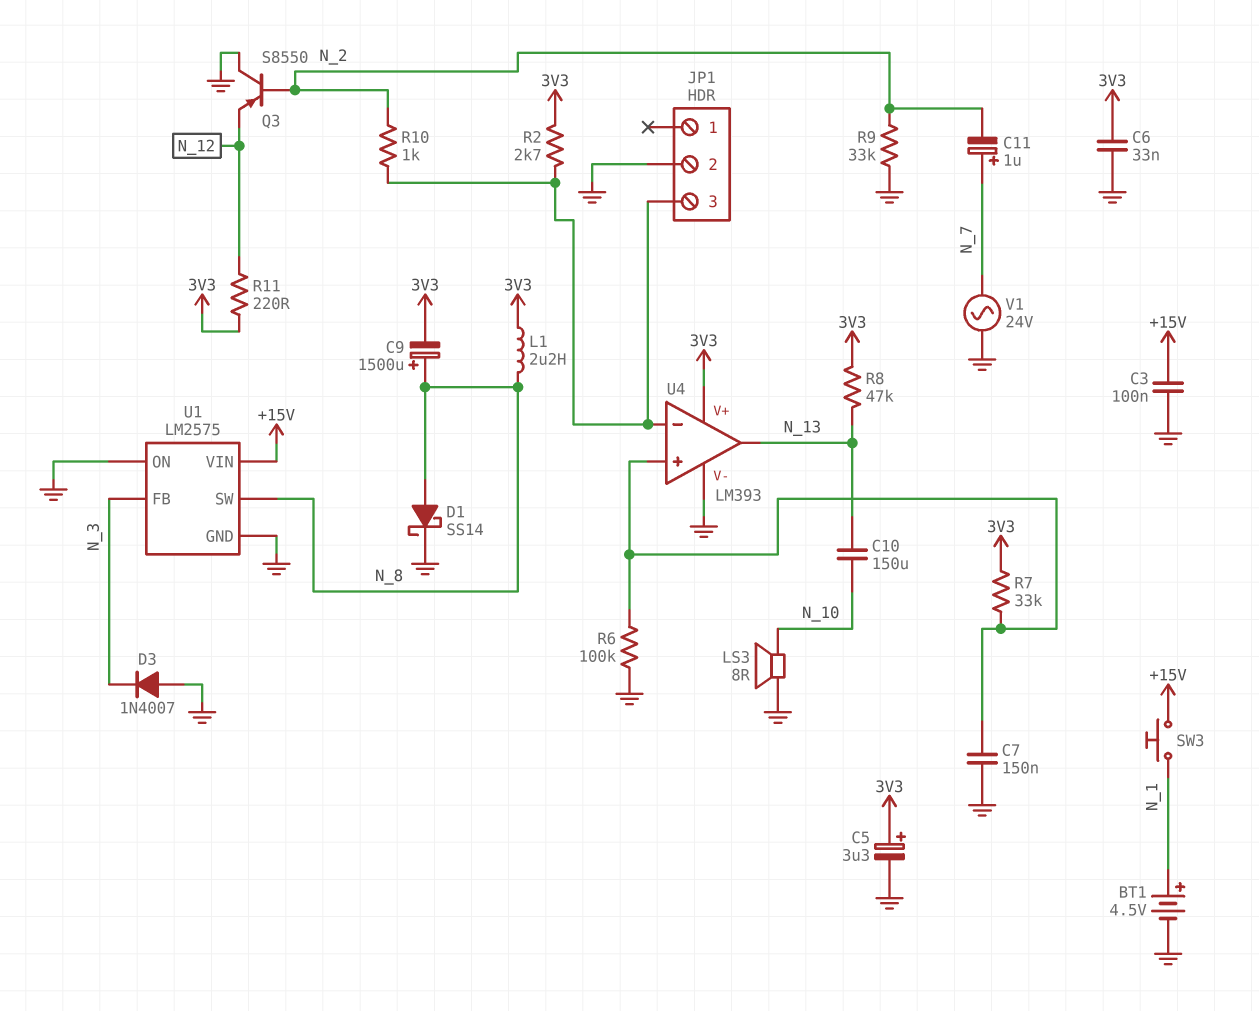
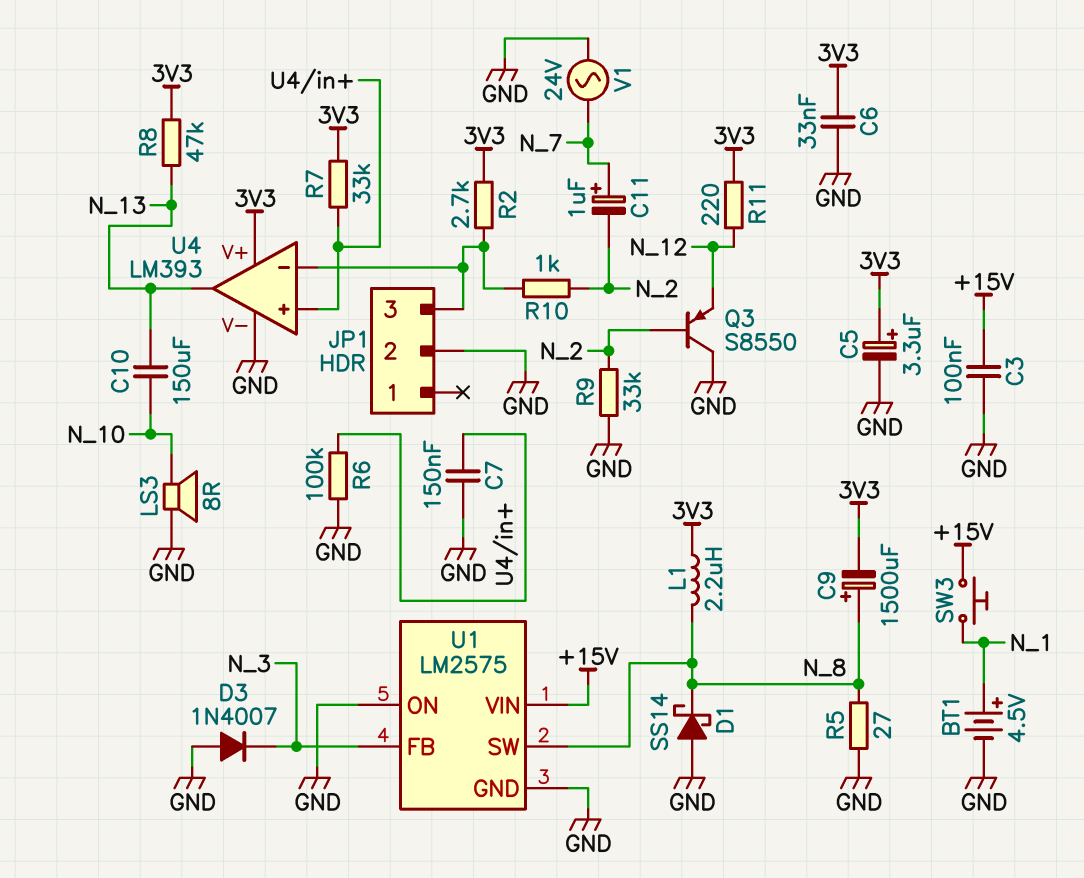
D1: schottky SS14 (A N_8, K GND) -> schottky SS14 (A GND, K N_8)
R5: none -> 27 (GND, N_8)

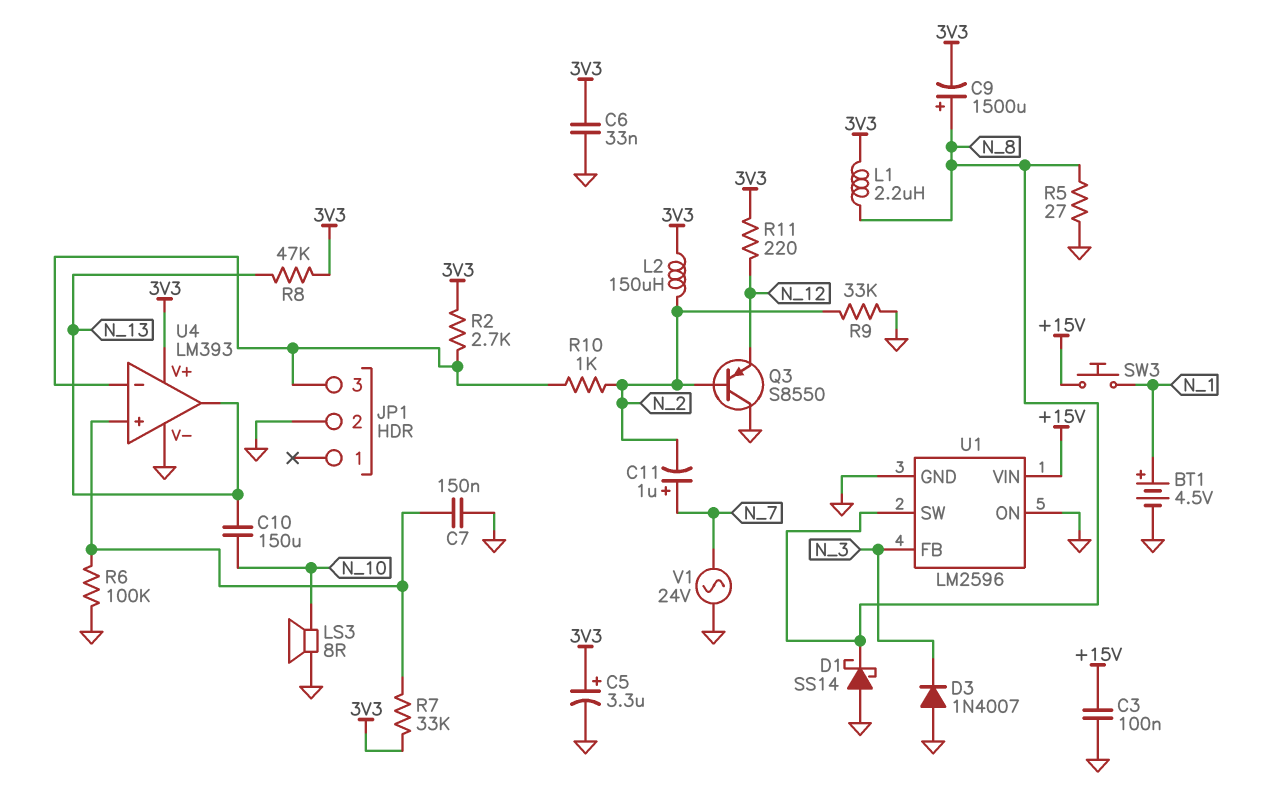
L2: none -> 150uH (3V3, N_2)
U1: LM2575 -> LM2596

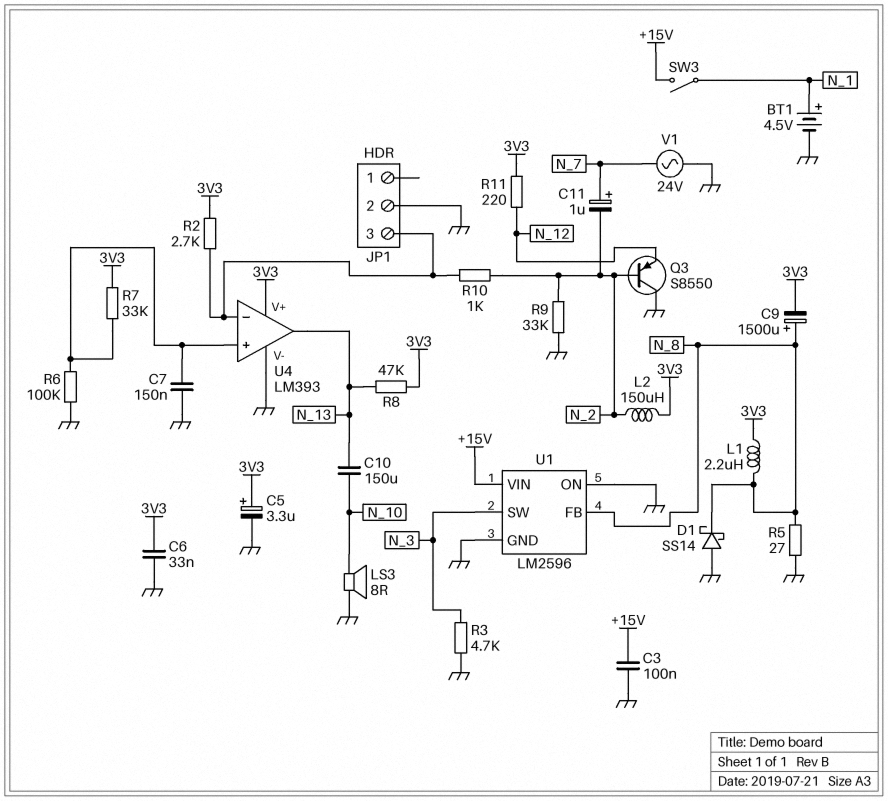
D3: diode 1N4007 (A GND, K N_3) -> none
R3: none -> 4.7k (GND, N_3)
SW3: button (+15V, N_1) -> switch (+15V, N_1)
U1 pin FB: N_3 -> N_8
U1 pin SW: N_8 -> N_3

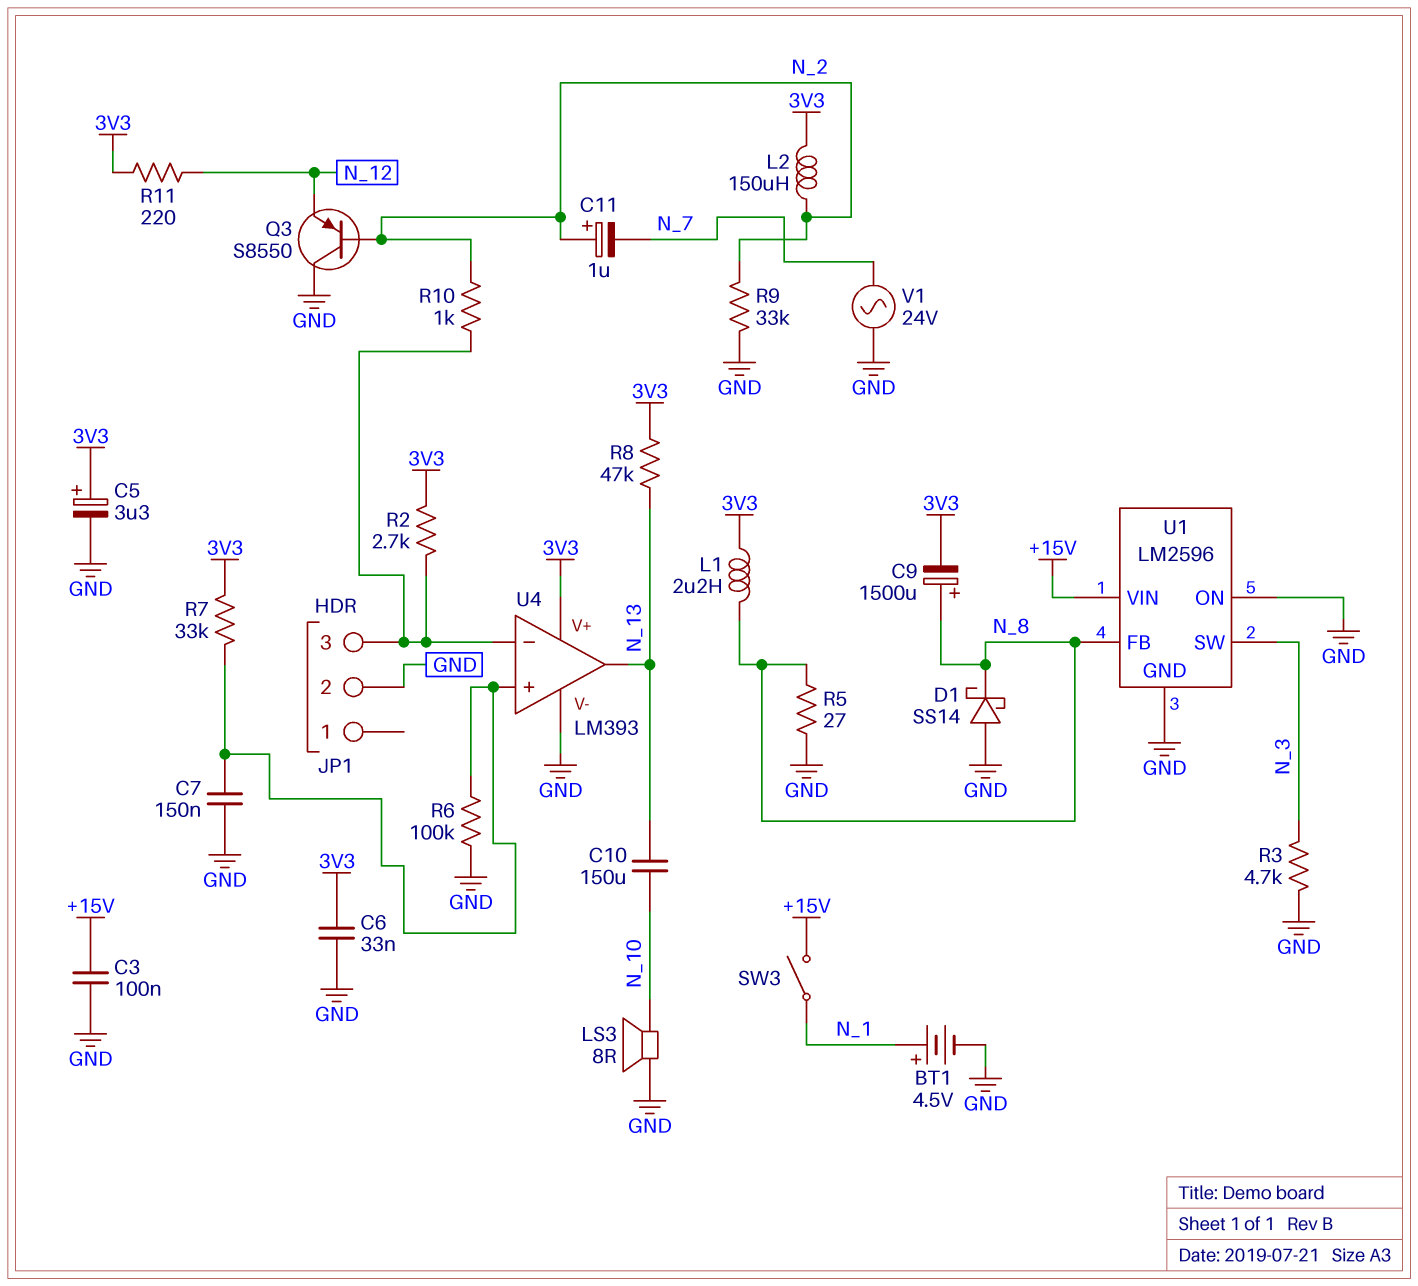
C11: 1uF (plus N_7, minus N_2) -> 1uF (plus N_2, minus N_7)

